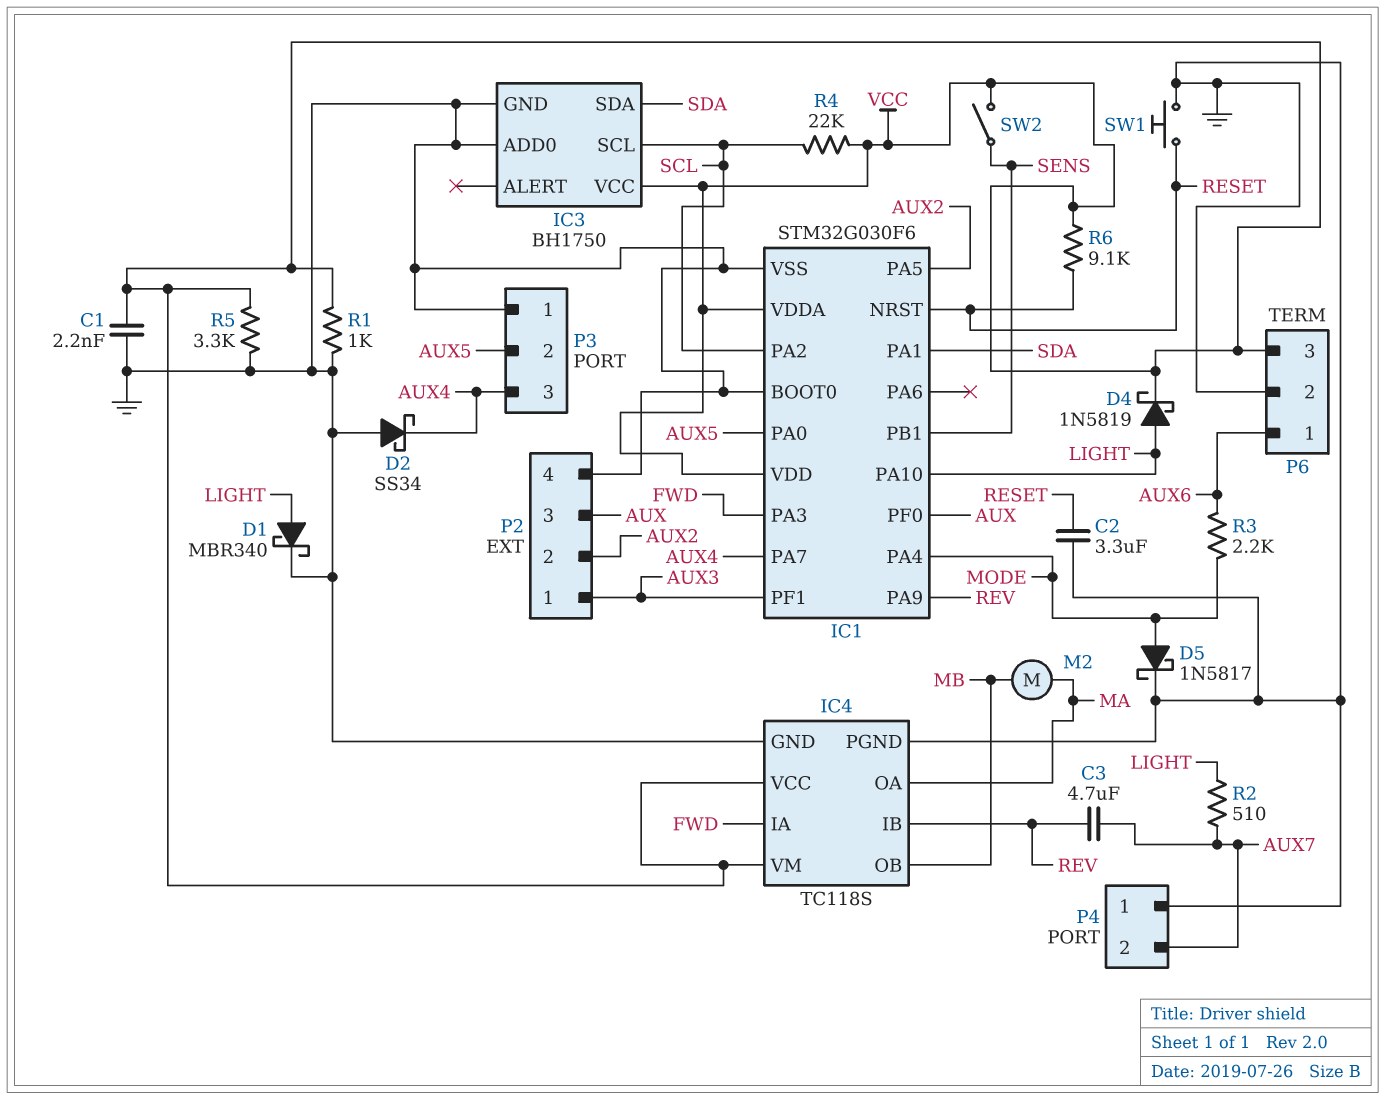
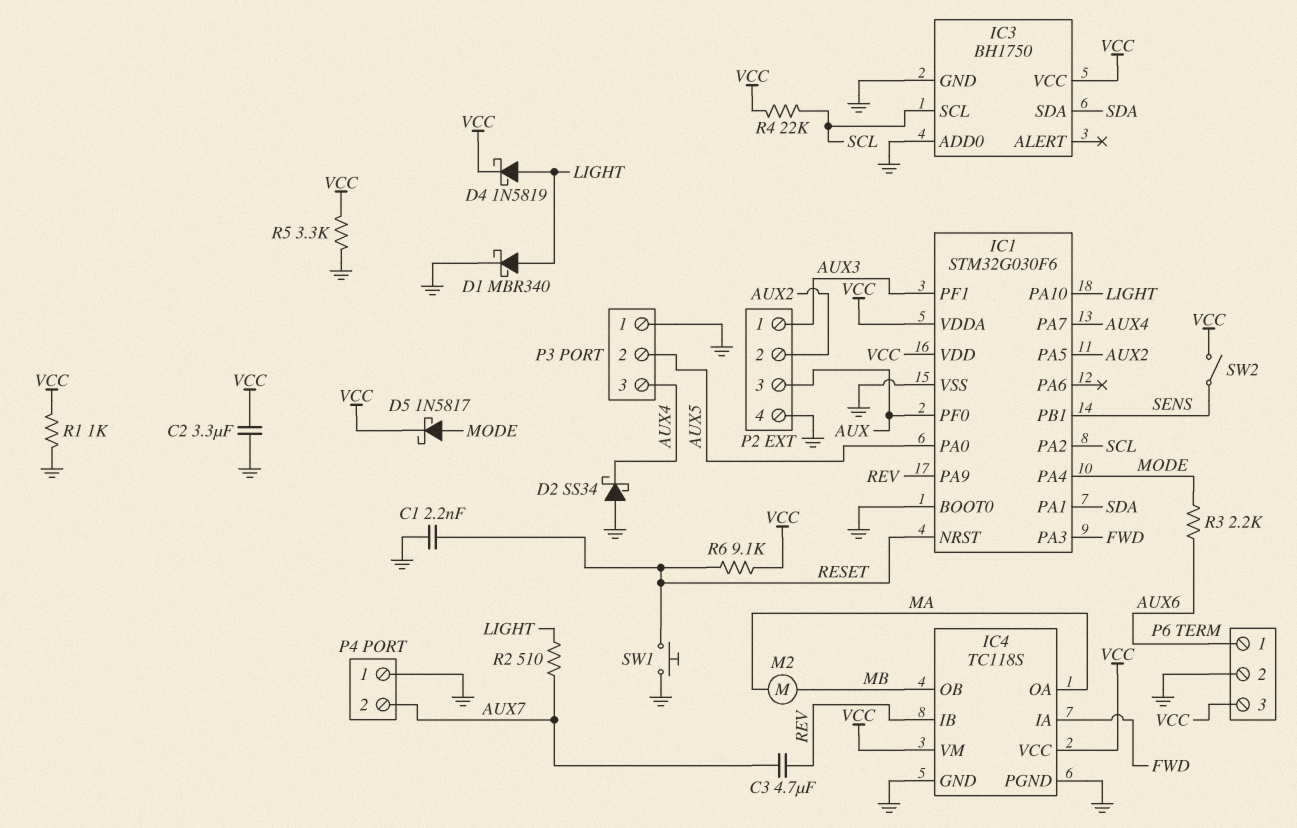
C1: 2.2nF (GND, VCC) -> 2.2nF (GND, RESET)
C2: 3.3uF (GND, RESET) -> 3.3uF (GND, VCC)
D5: schottky 1N5817 (A MODE, K GND) -> schottky 1N5817 (A MODE, K VCC)

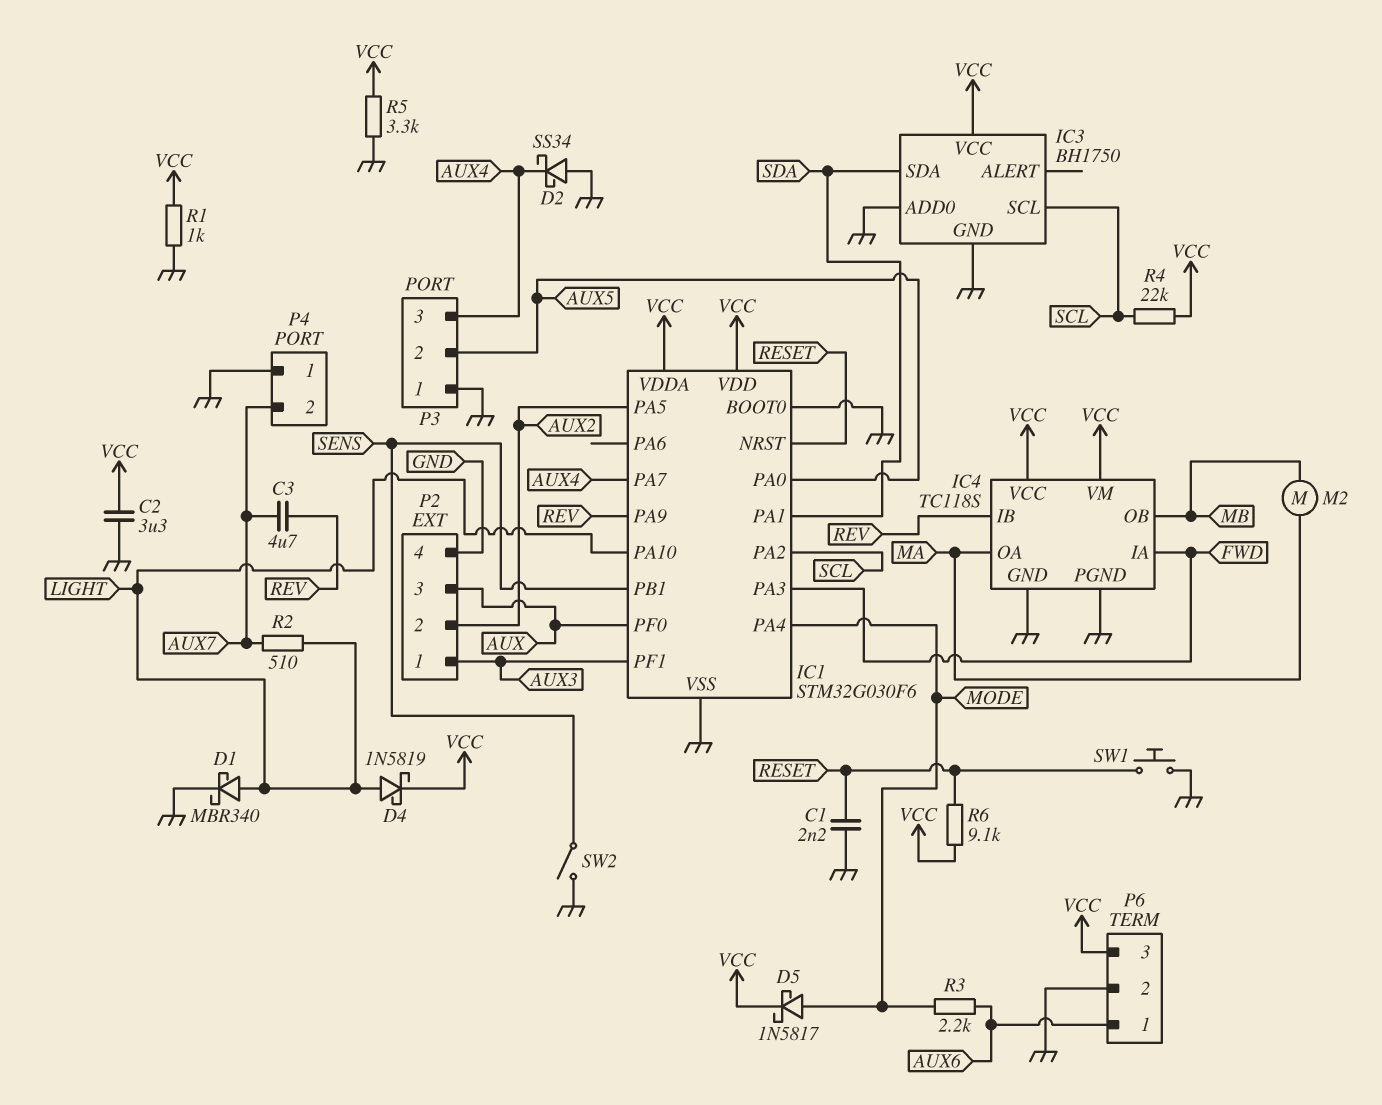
SW2: switch (SENS, VCC) -> switch (GND, SENS)

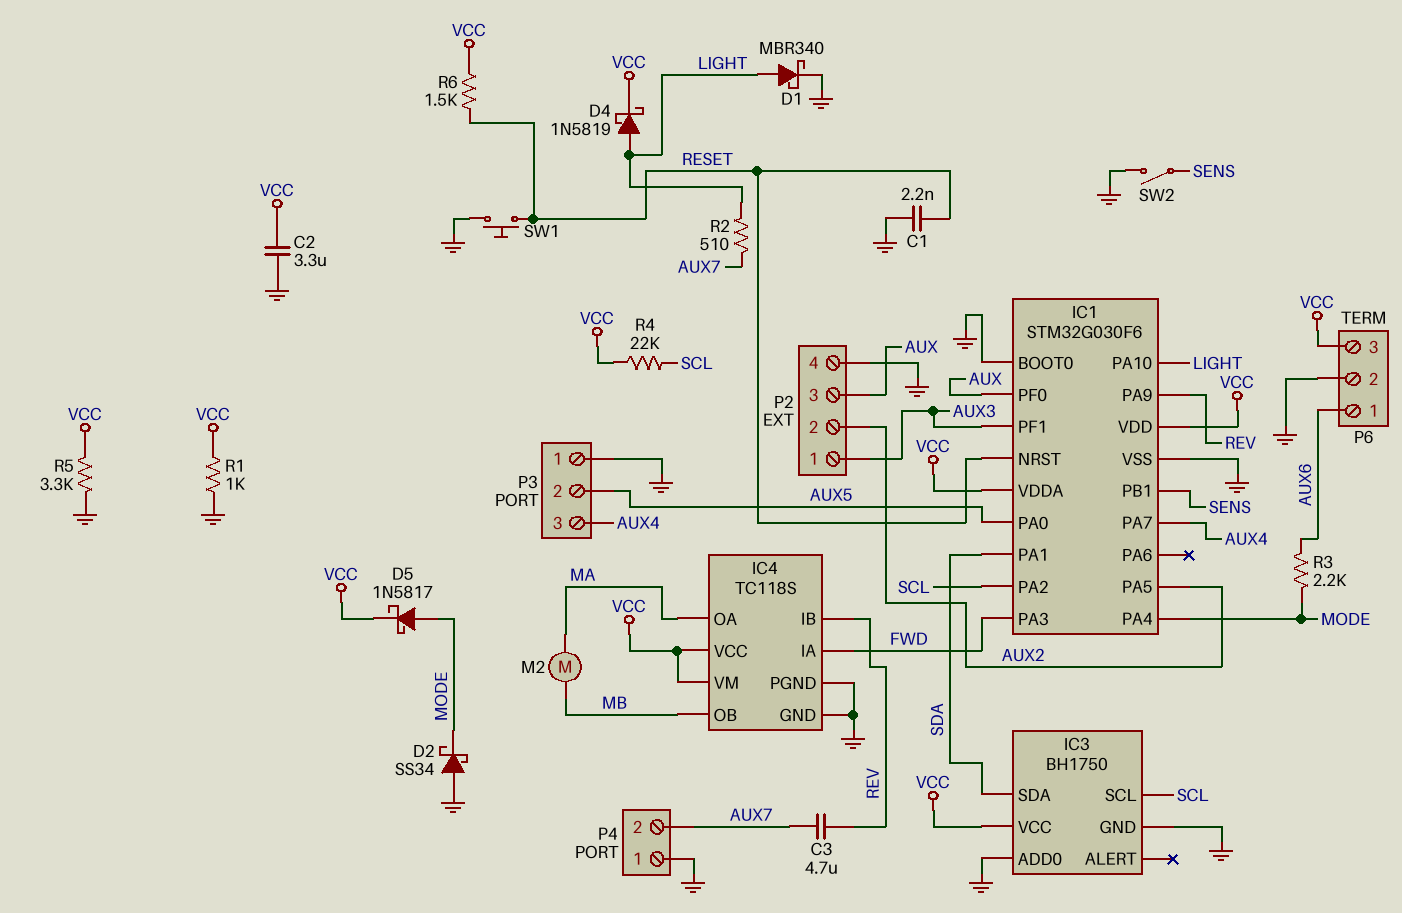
D2: schottky SS34 (A GND, K AUX4) -> schottky SS34 (A GND, K MODE)
R6: 9.1k (RESET, VCC) -> 1.5k (RESET, VCC)

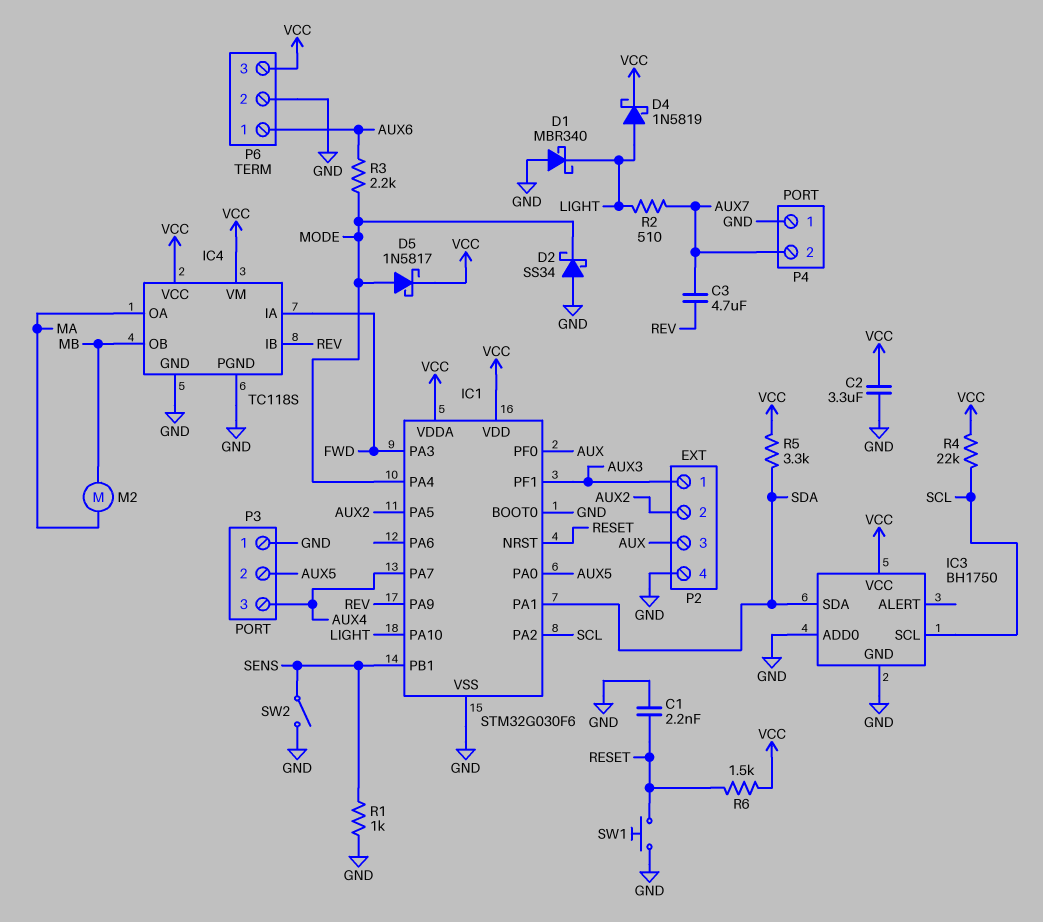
D1: schottky MBR340 (A LIGHT, K GND) -> schottky MBR340 (A GND, K LIGHT)
R1: 1k (GND, VCC) -> 1k (GND, SENS)
R5: 3.3k (GND, VCC) -> 3.3k (SDA, VCC)

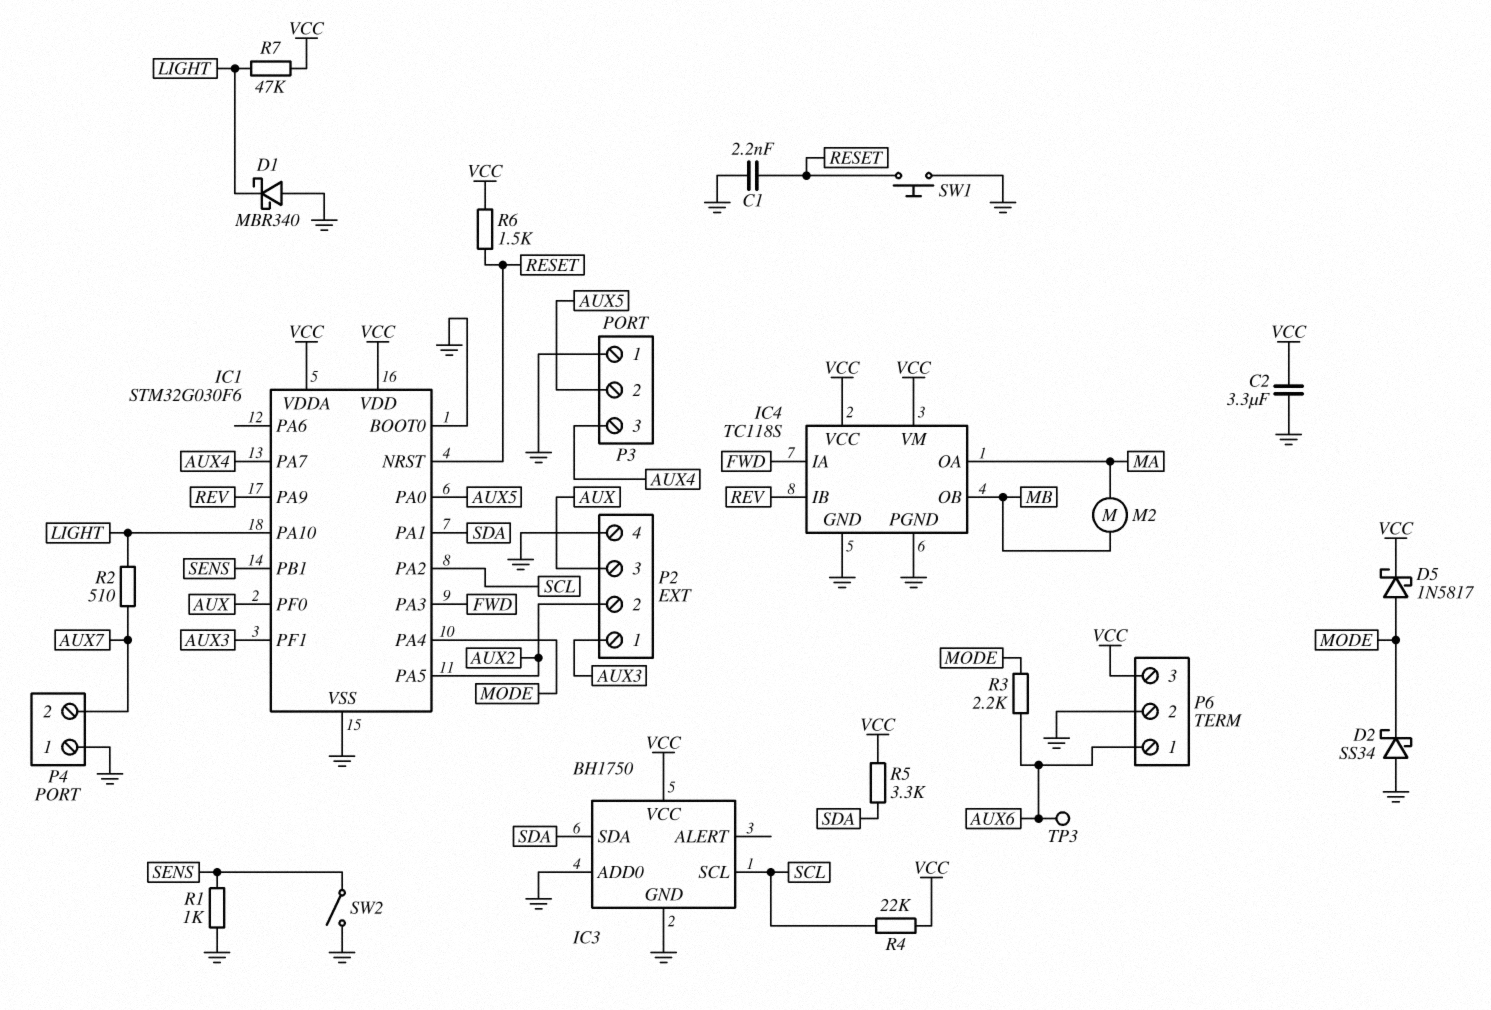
C3: 4.7uF (AUX7, REV) -> none
D4: schottky 1N5819 (A LIGHT, K VCC) -> none
R7: none -> 47k (LIGHT, VCC)
TP3: none -> test point (AUX6)

